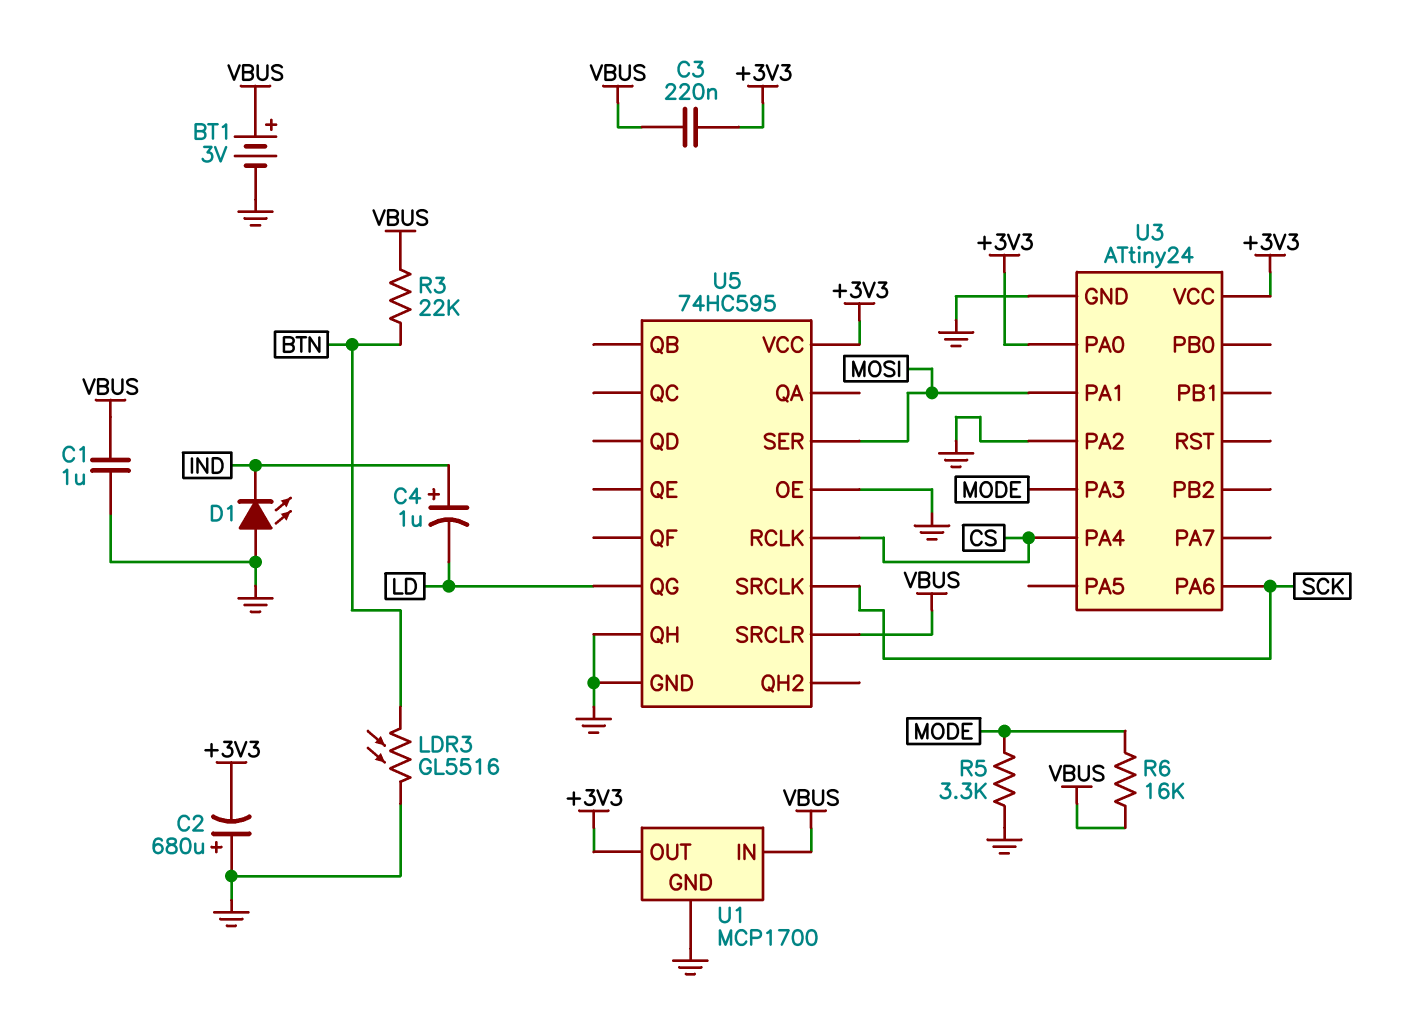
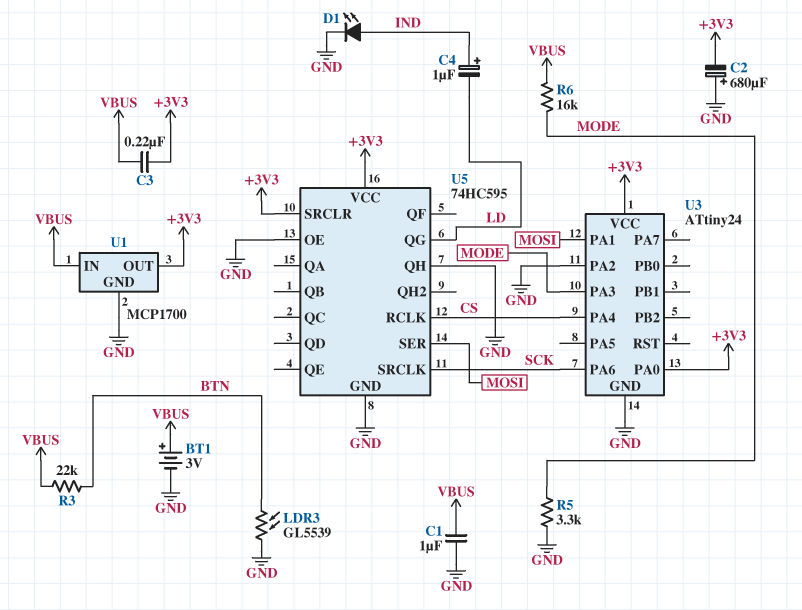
D1: LED (A GND, K IND) -> LED (A IND, K GND)
LDR3: GL5516 (BTN, GND) -> GL5539 (BTN, GND)
U5 pin SRCLR: VBUS -> +3V3

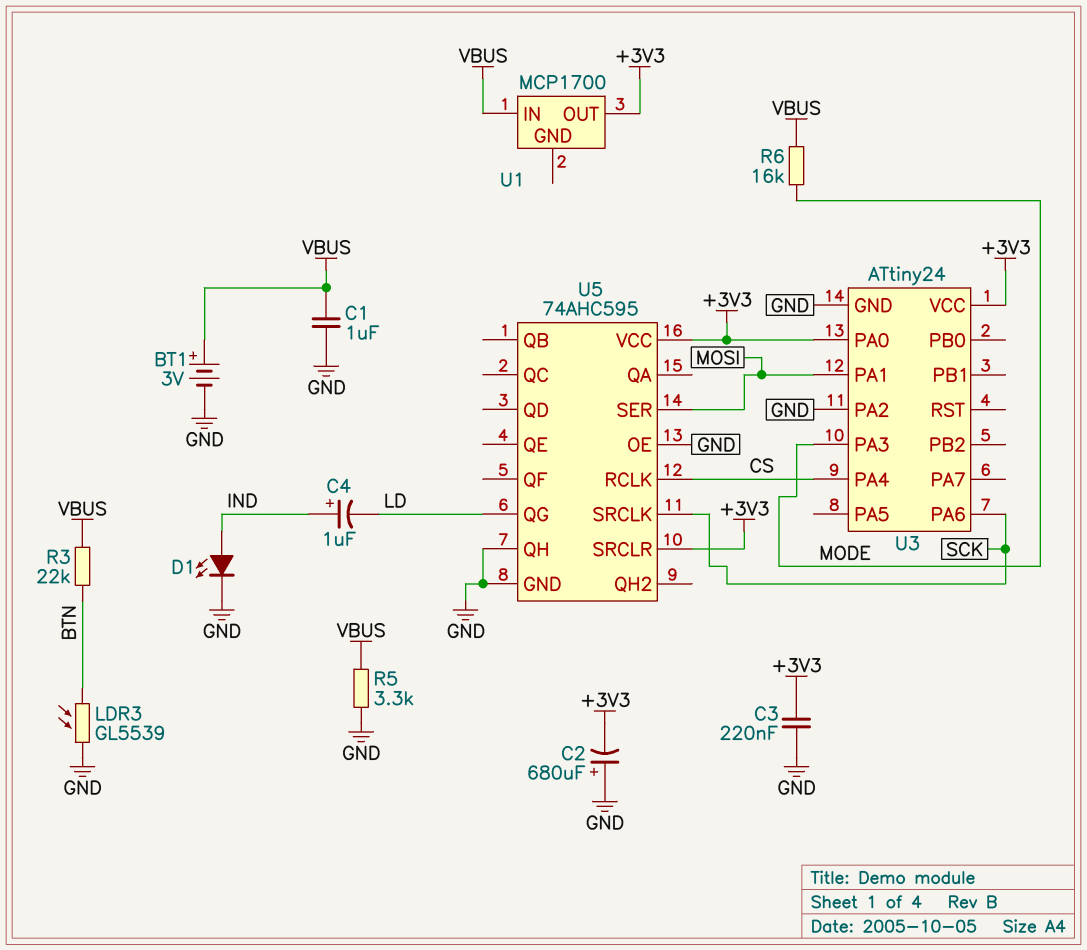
C3: 220nF (+3V3, VBUS) -> 220nF (+3V3, GND)
R5: 3.3k (GND, MODE) -> 3.3k (GND, VBUS)
U1 pin GND: GND -> none
U5: 74HC595 -> 74AHC595

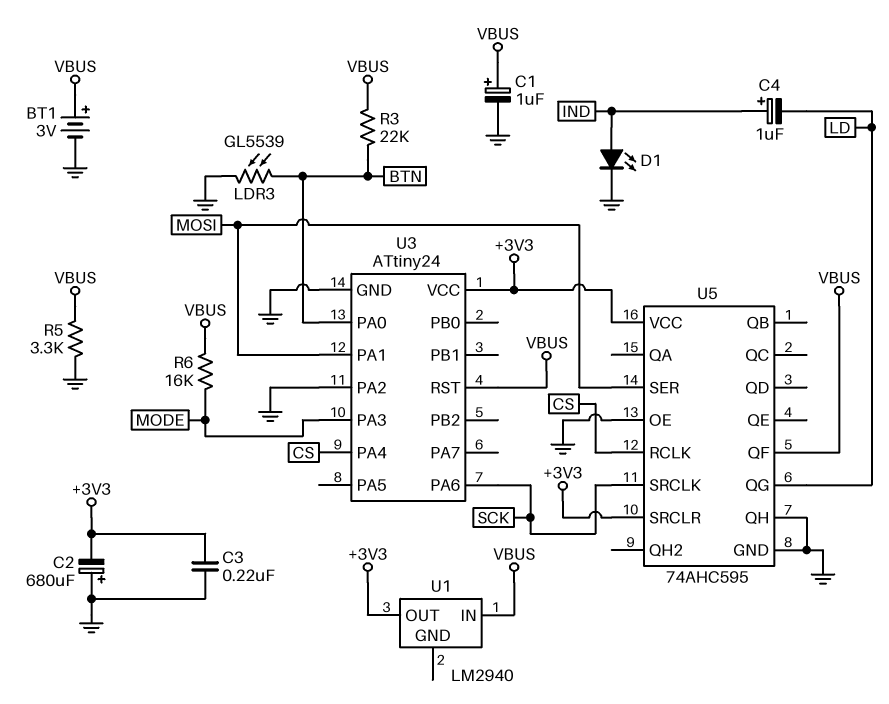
C1: 1uF (GND, VBUS) -> 1uF (plus VBUS, minus GND)
U1: MCP1700 -> LM2940
U3 pin PA0: +3V3 -> BTN
U3 pin RST: none -> VBUS
U5 pin QF: none -> VBUS

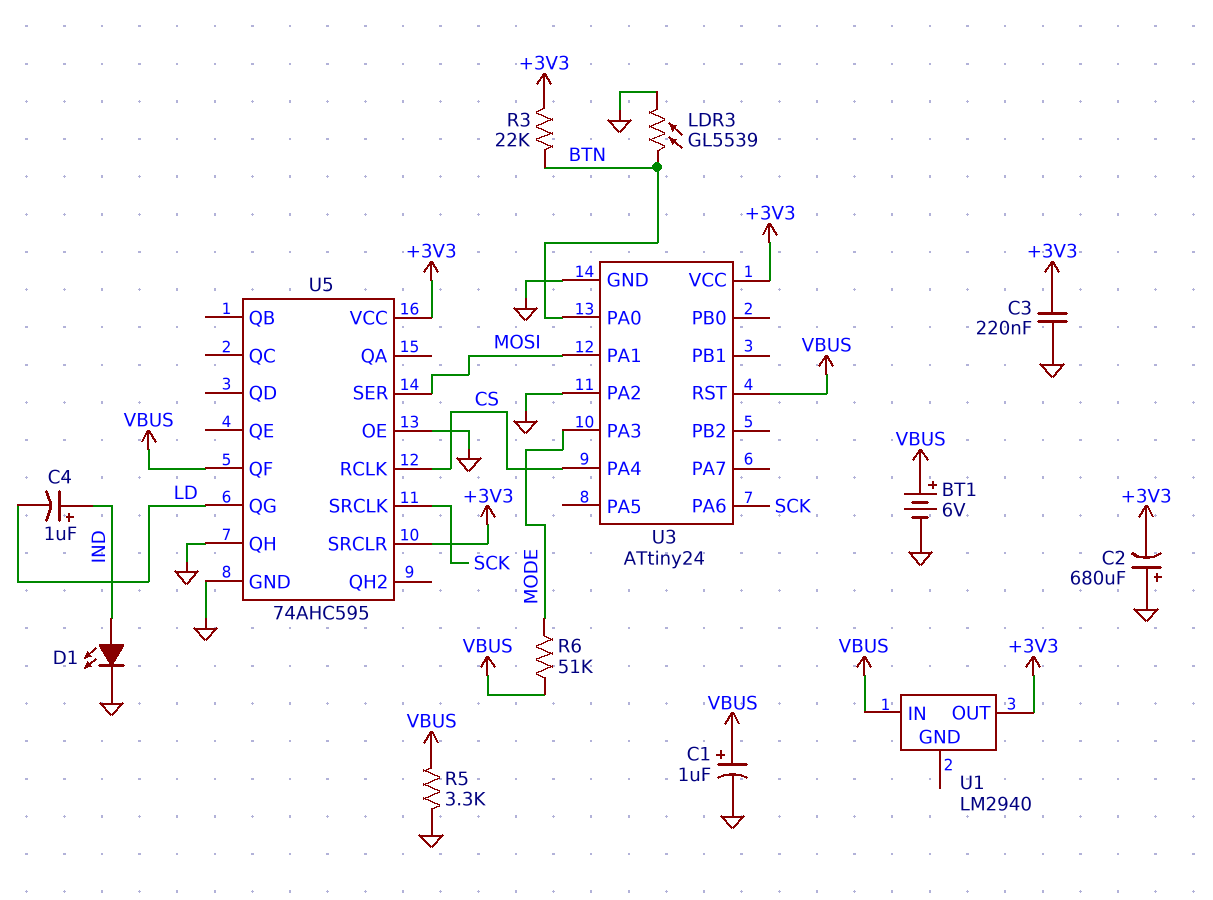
BT1: 3V (plus VBUS, minus GND) -> 6V (plus VBUS, minus GND)
R3: 22k (BTN, VBUS) -> 22k (+3V3, BTN)
R6: 16k (MODE, VBUS) -> 51k (MODE, VBUS)

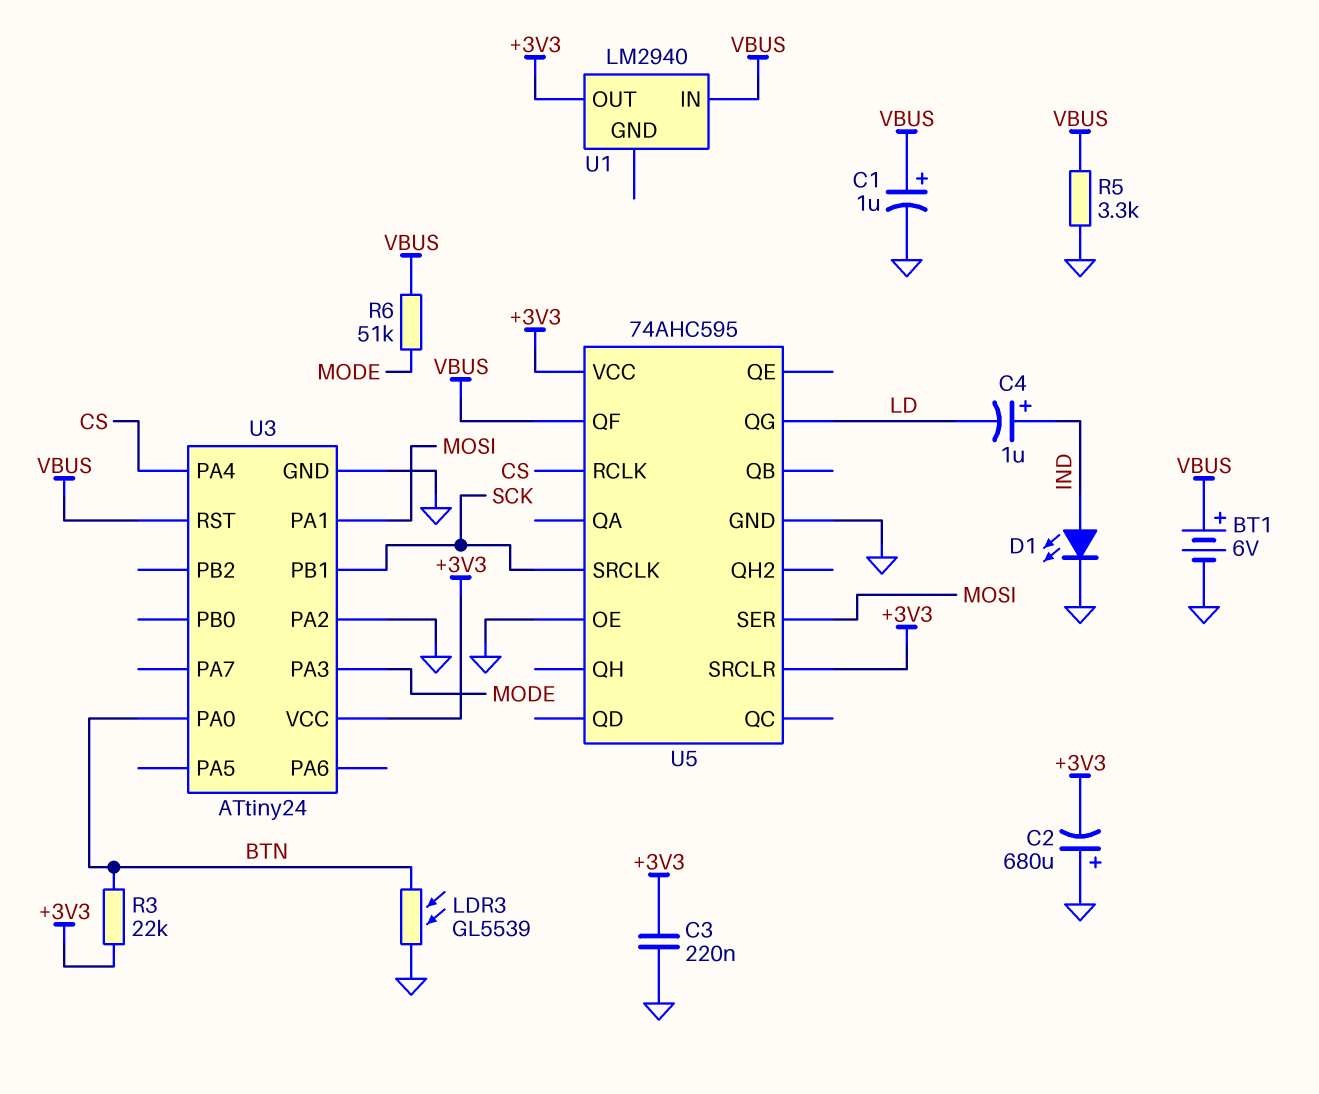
U3 pin PA6: SCK -> none
U3 pin PB1: none -> SCK
U5 pin QH: GND -> none

